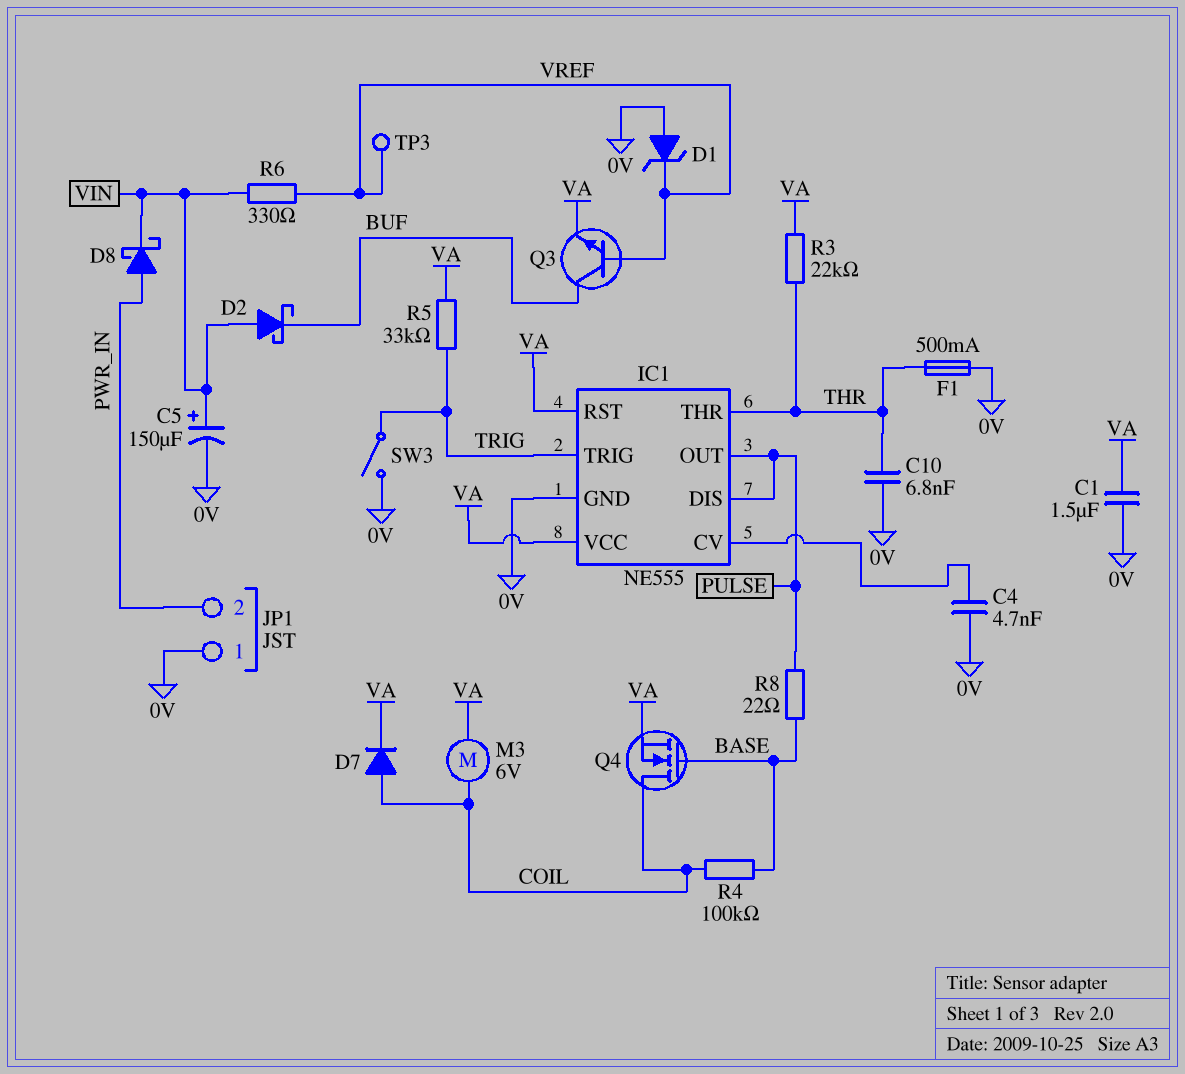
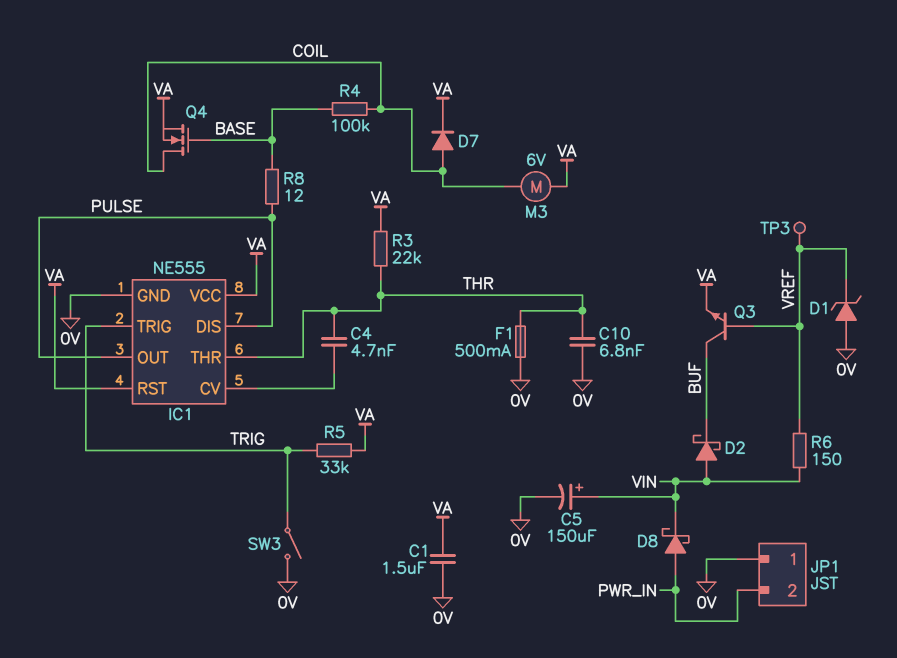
C4: 4.7nF (0V, IC1/CV) -> 4.7nF (IC1/CV, THR)
R6: 330 (VIN, VREF) -> 150 (VIN, VREF)
R8: 22 (BASE, PULSE) -> 12 (BASE, PULSE)

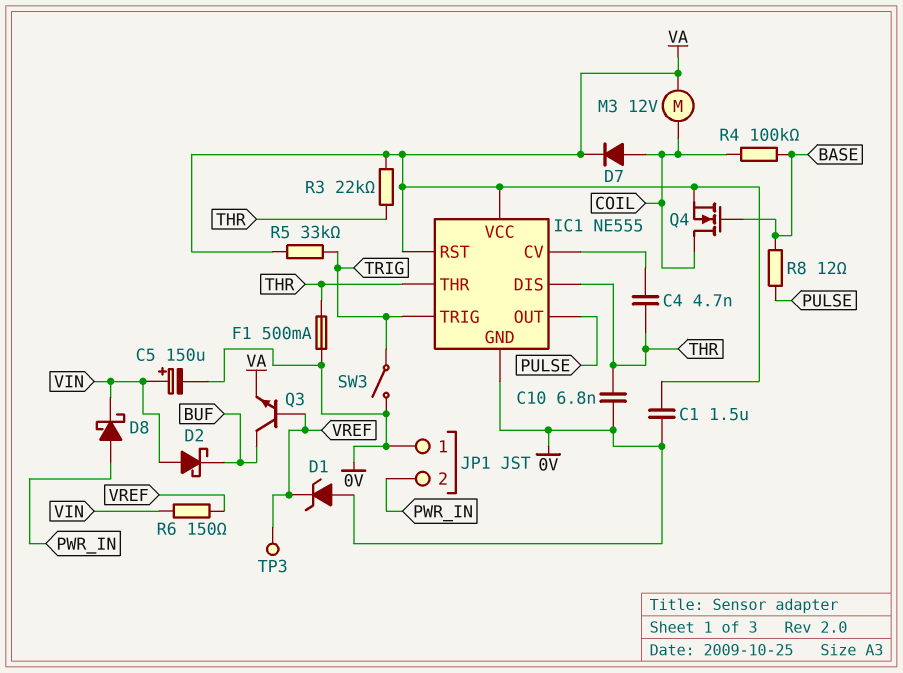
IC1 pin DIS: PULSE -> THR
M3: motor 6V (COIL, VA) -> motor 12V (COIL, VA)

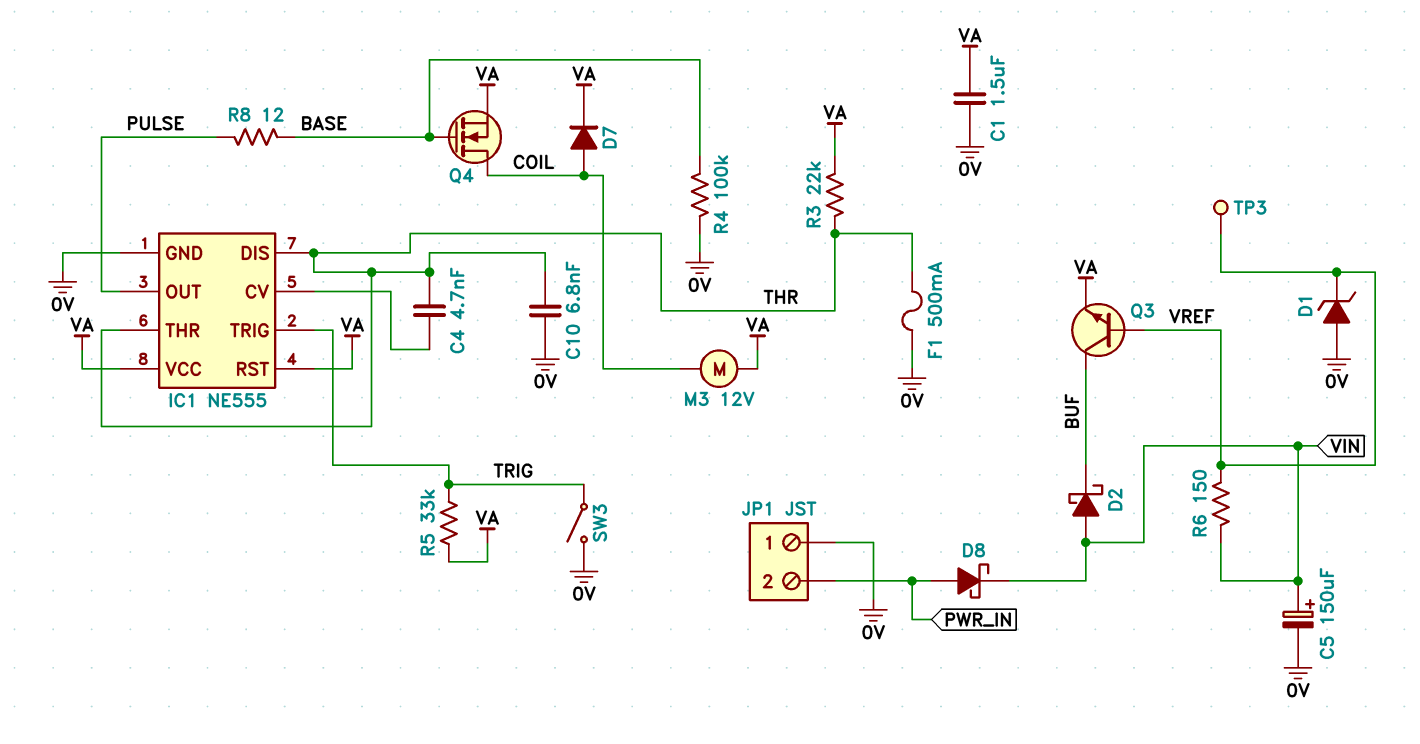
R4: 100k (BASE, COIL) -> 100k (0V, BASE)

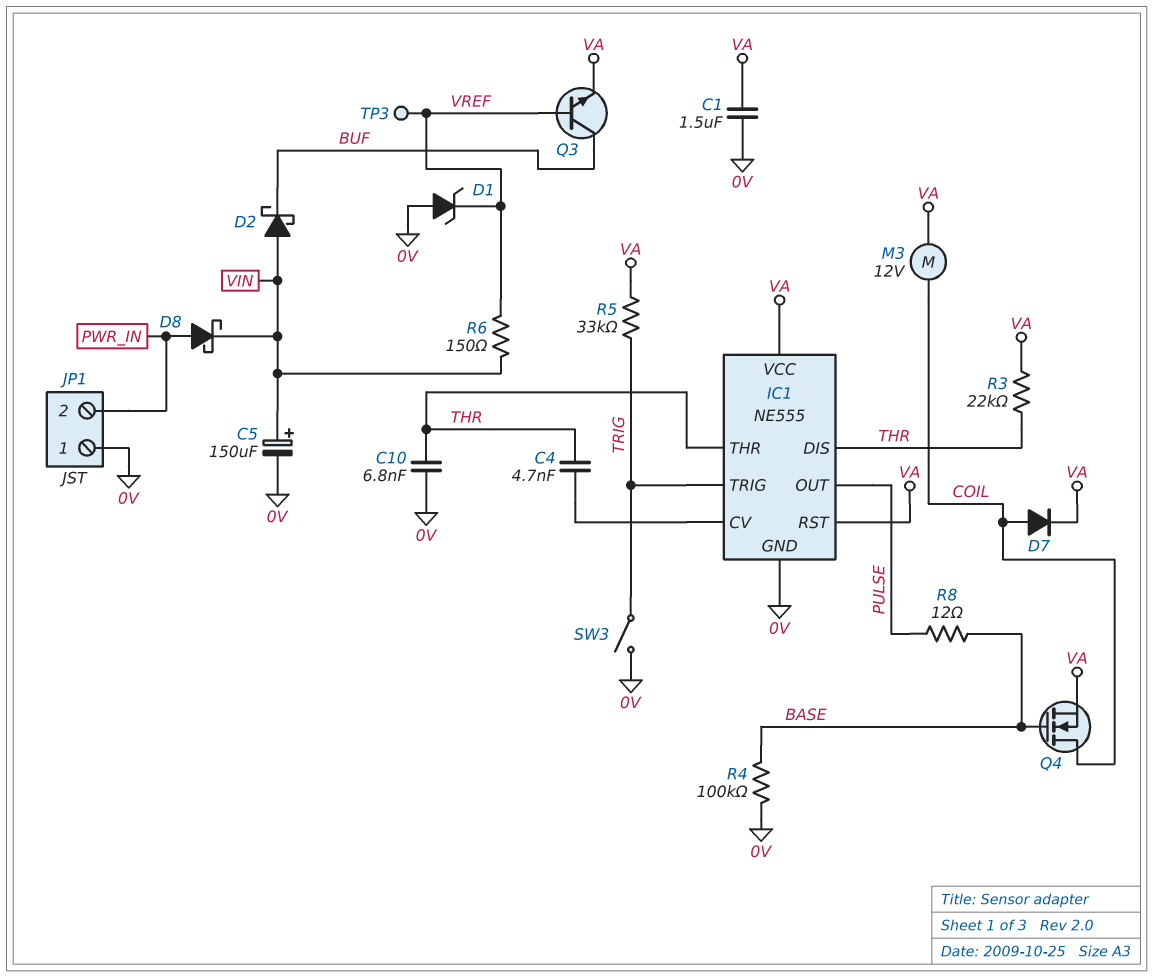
F1: 500mA (0V, THR) -> none

